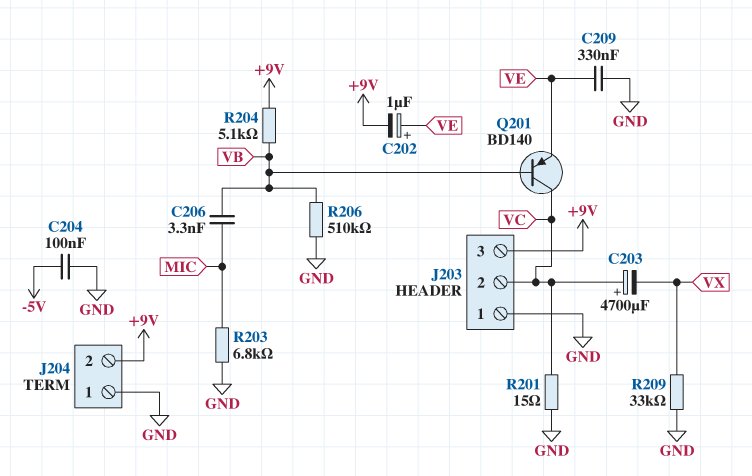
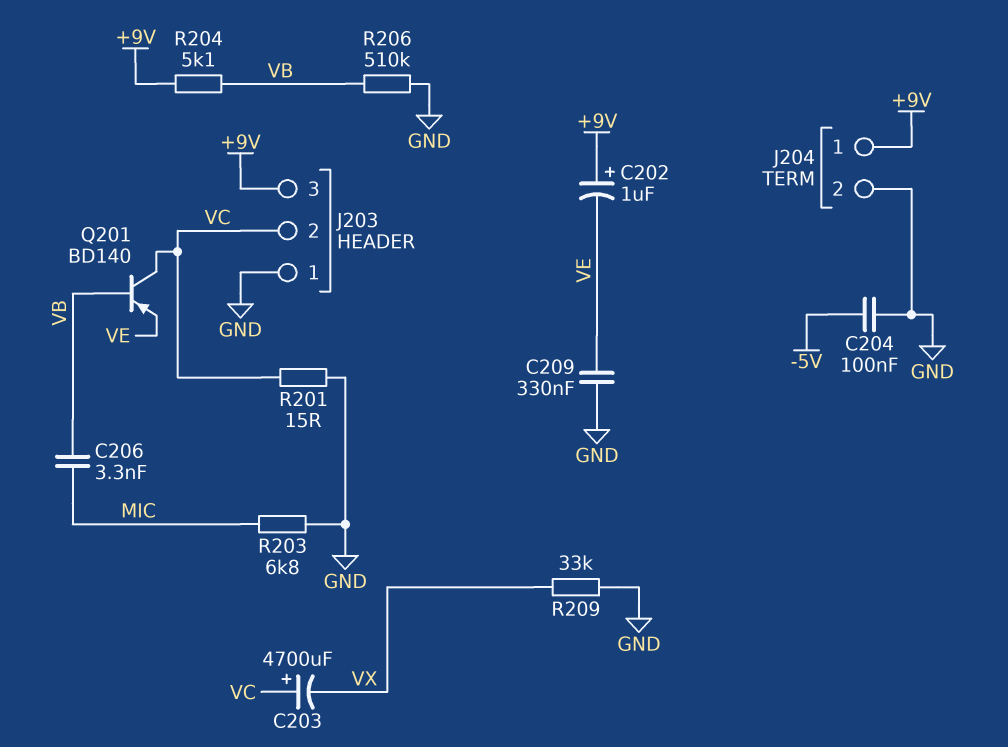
C202: 1uF (plus VE, minus +9V) -> 1uF (plus +9V, minus VE)
J204 pin 1: GND -> +9V
J204 pin 2: +9V -> GND

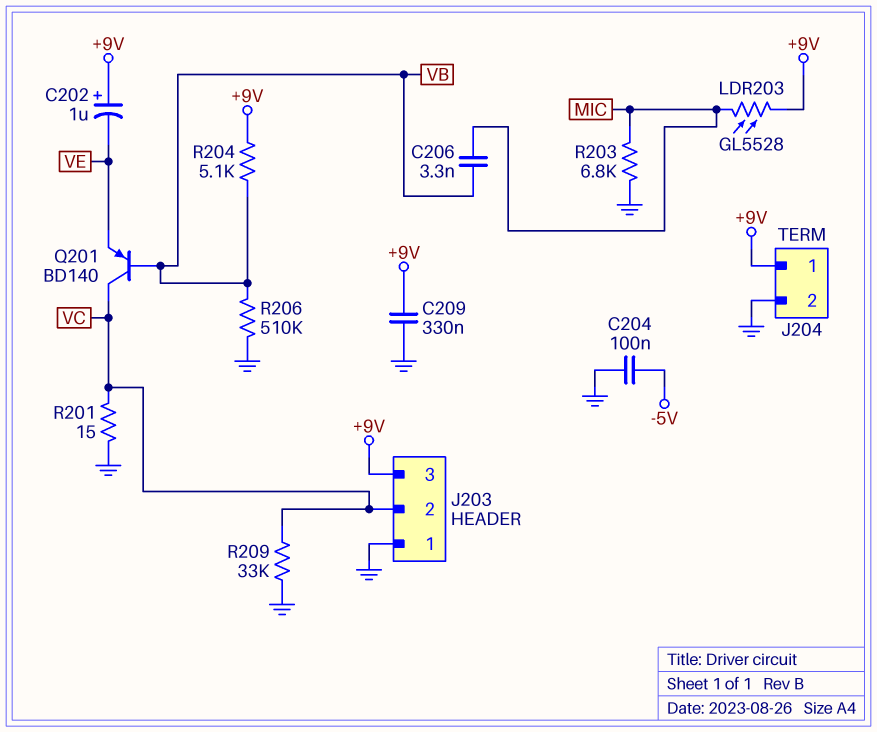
C203: 4700uF (plus VC, minus VX) -> none
C209: 330nF (GND, VE) -> 330nF (+9V, GND)
LDR203: none -> GL5528 (+9V, MIC)
R209: 33k (GND, VX) -> 33k (GND, VC)

